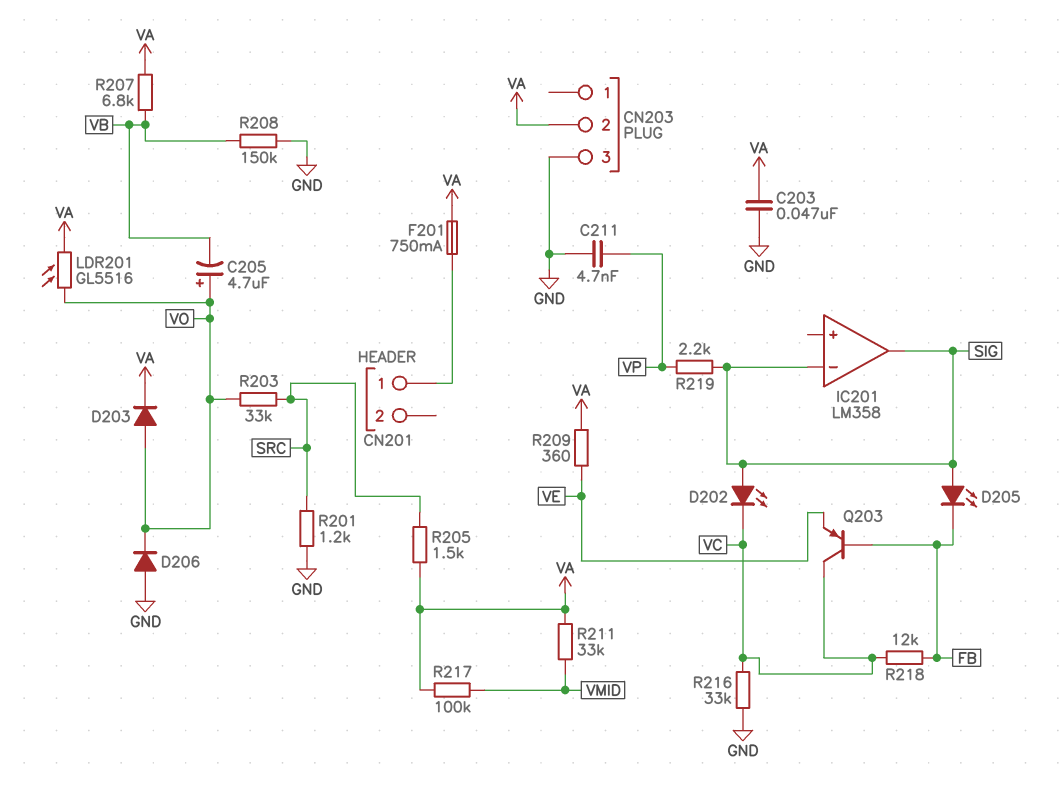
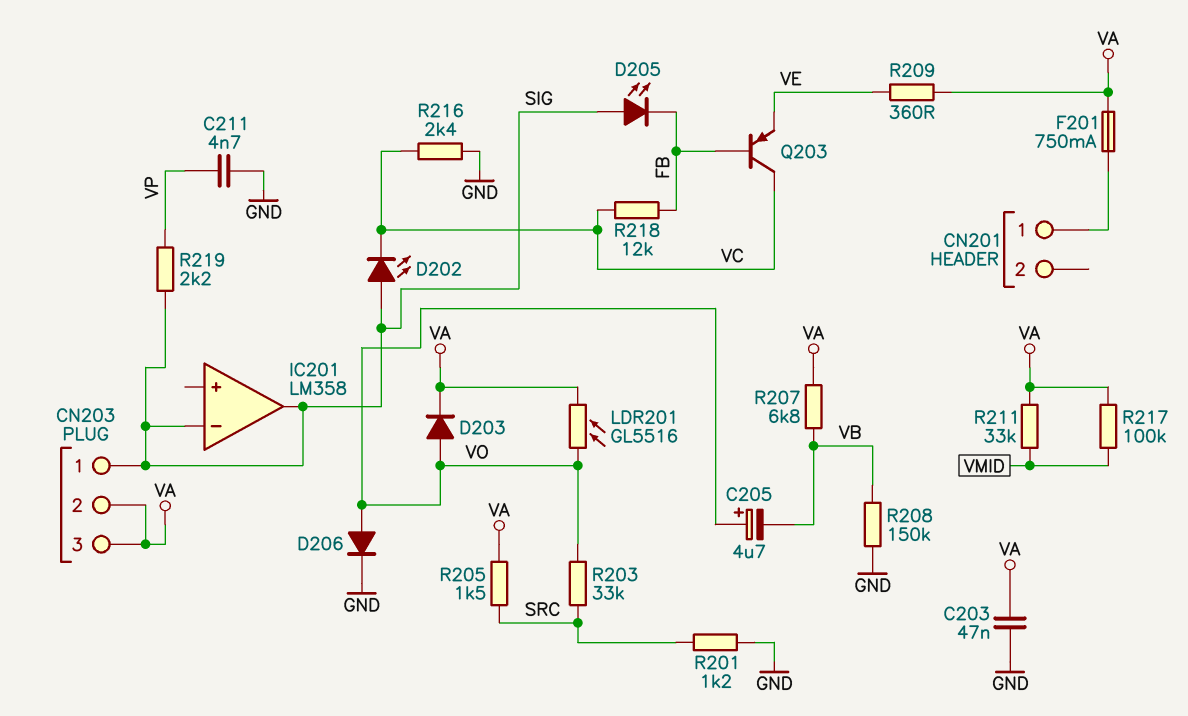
CN203 pin 1: none -> SIG
CN203 pin 3: GND -> VA
D206: diode (A GND, K VO) -> diode (A VO, K GND)
R216: 33k (GND, VC) -> 2.4k (GND, VC)

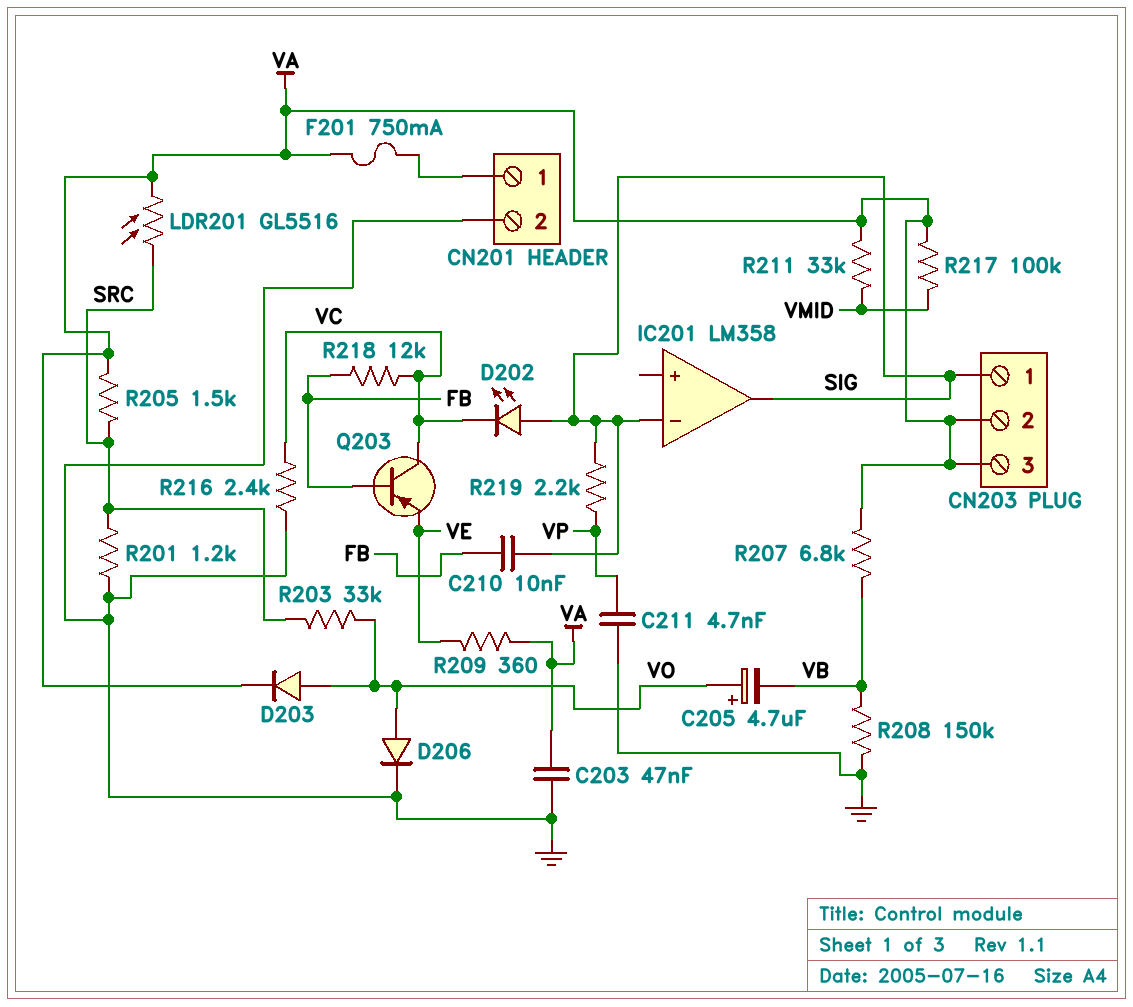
C210: none -> 10nF (FB, SIG)
CN201 pin 2: none -> GND
D205: LED (A SIG, K FB) -> none
LDR201: GL5516 (VA, VO) -> GL5516 (SRC, VA)

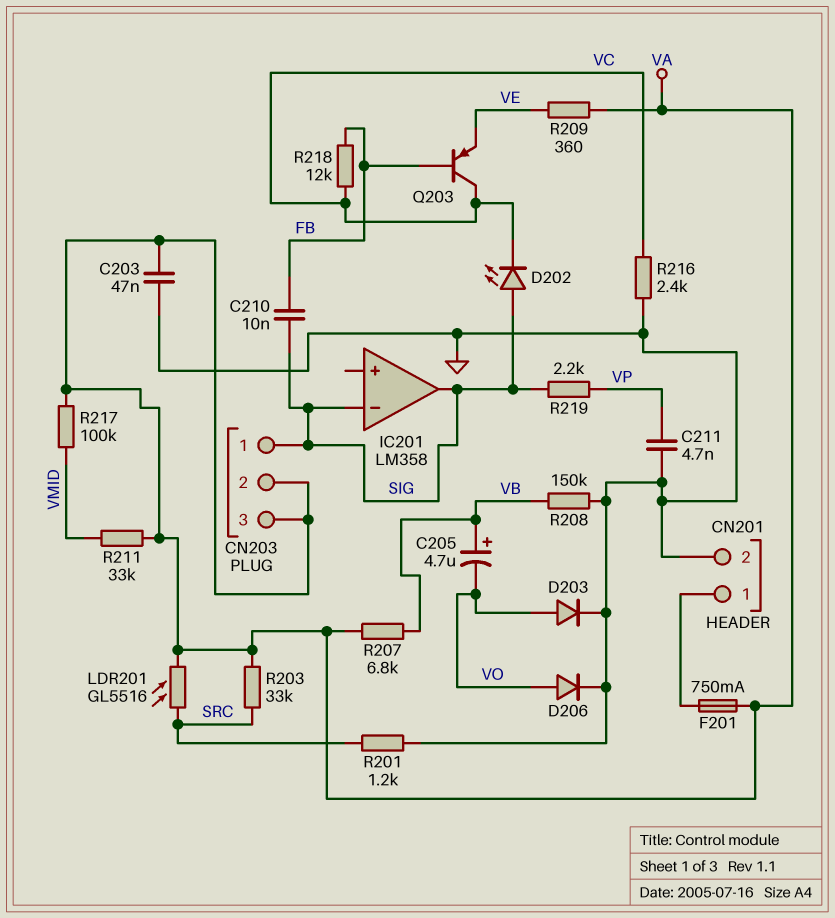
C205: 4.7uF (plus VO, minus VB) -> 4.7uF (plus VB, minus VO)
D203: diode (A VO, K VA) -> diode (A VO, K GND)
R203: 33k (SRC, VO) -> 33k (SRC, VA)
R205: 1.5k (SRC, VA) -> none

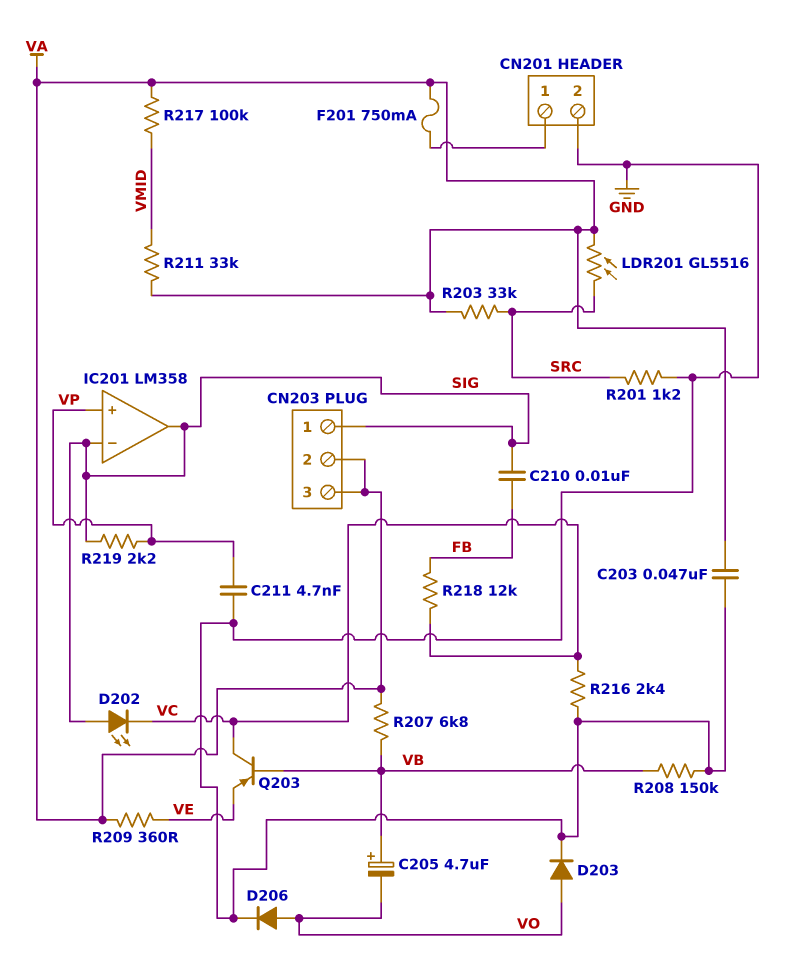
IC201 pin in+: none -> VP
Q203: PNP (B FB, C VC, E VE) -> PNP (B VB, C VC, E VE)

